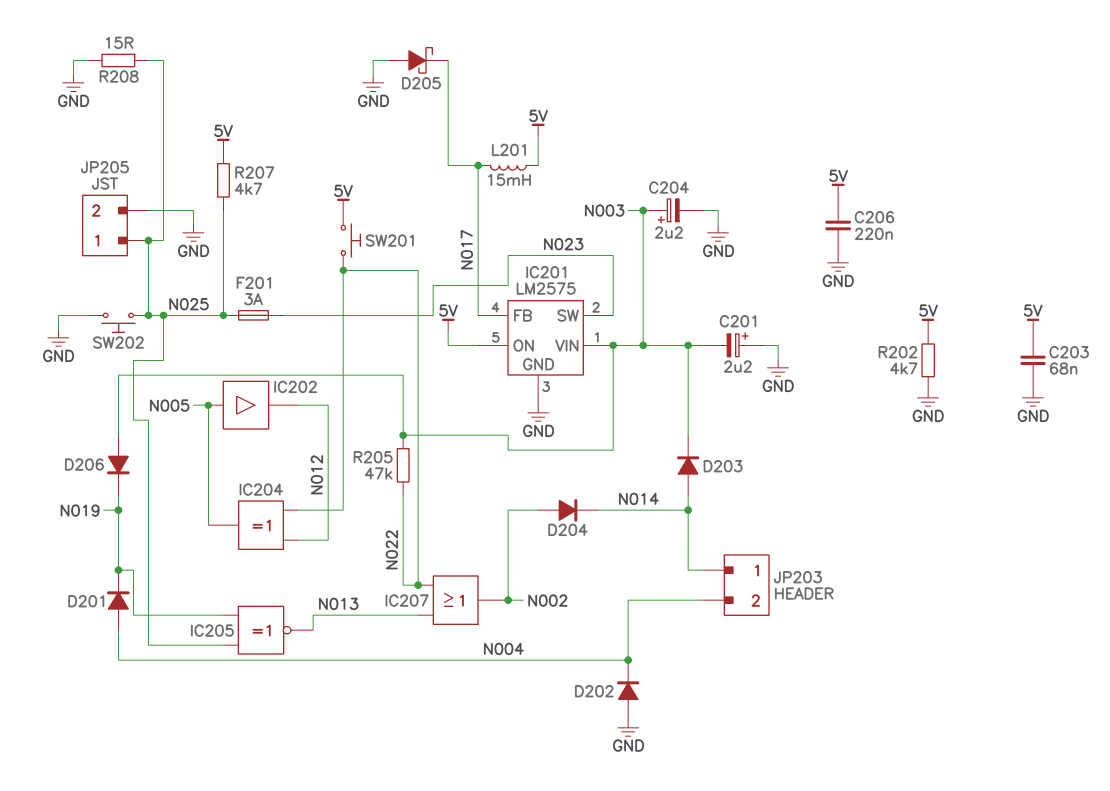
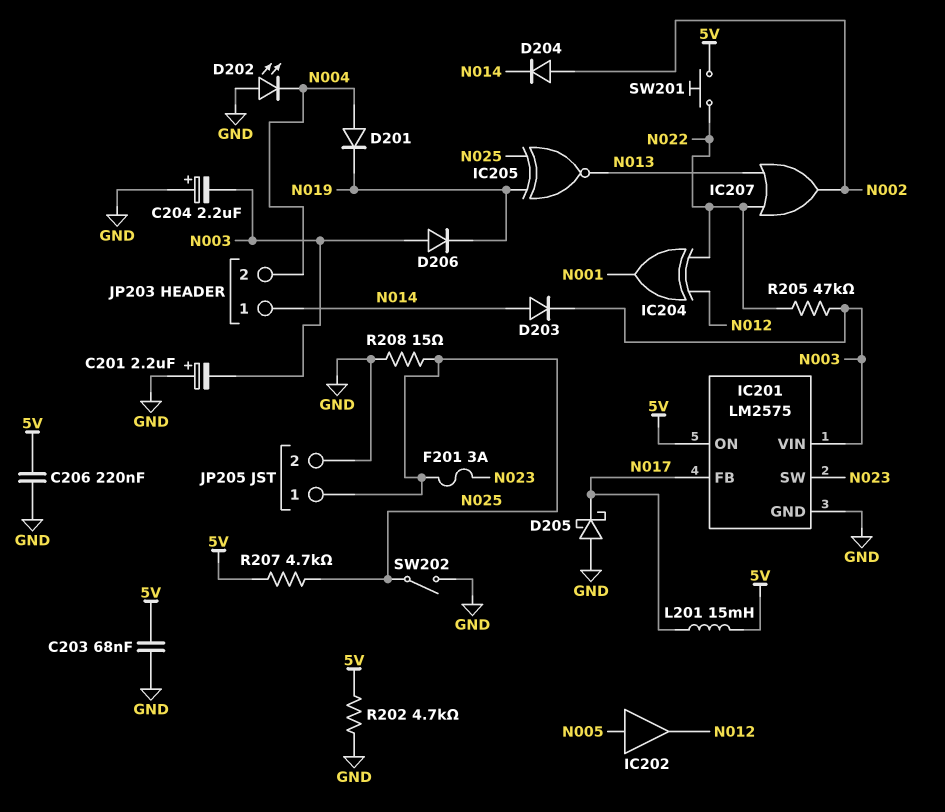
C204: 2.2uF (plus N003, minus GND) -> 2.2uF (plus GND, minus N003)
D202: diode (A GND, K N004) -> LED (A GND, K N004)
IC204: XOR (in N012, in N022, out N005) -> XOR (in N012, in N022, out N001)
SW202: button (GND, N025) -> switch (GND, N025)

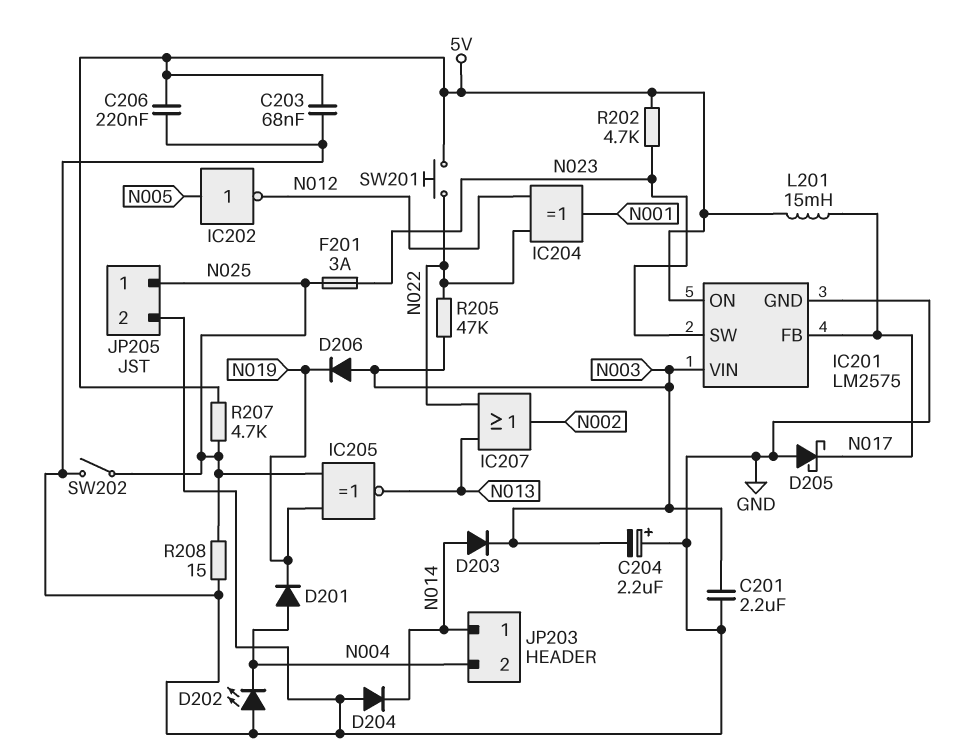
C201: 2.2uF (plus GND, minus N003) -> 2.2uF (GND, N003)
D204: diode (A N002, K N014) -> diode (A GND, K N014)
IC202: buffer (in N005, out N012) -> NOT (in N005, out N012)
R202: 4.7k (5V, GND) -> 4.7k (5V, N023)

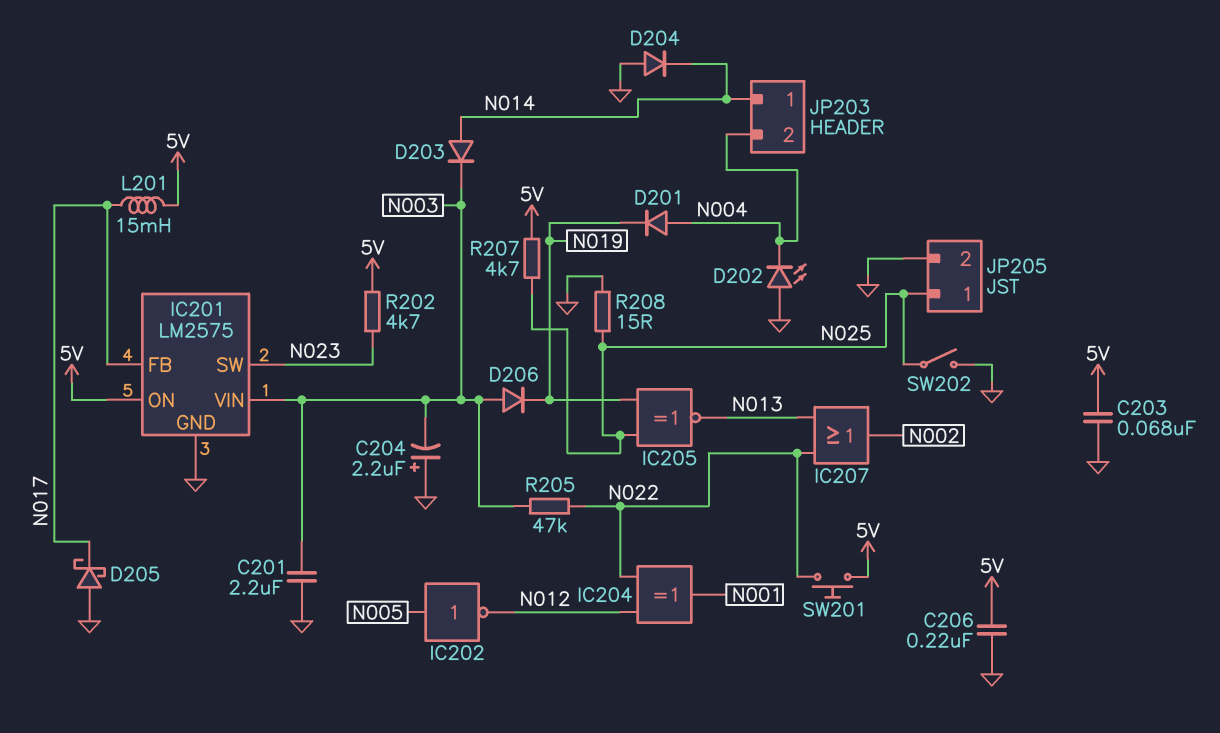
F201: 3A (N023, N025) -> none

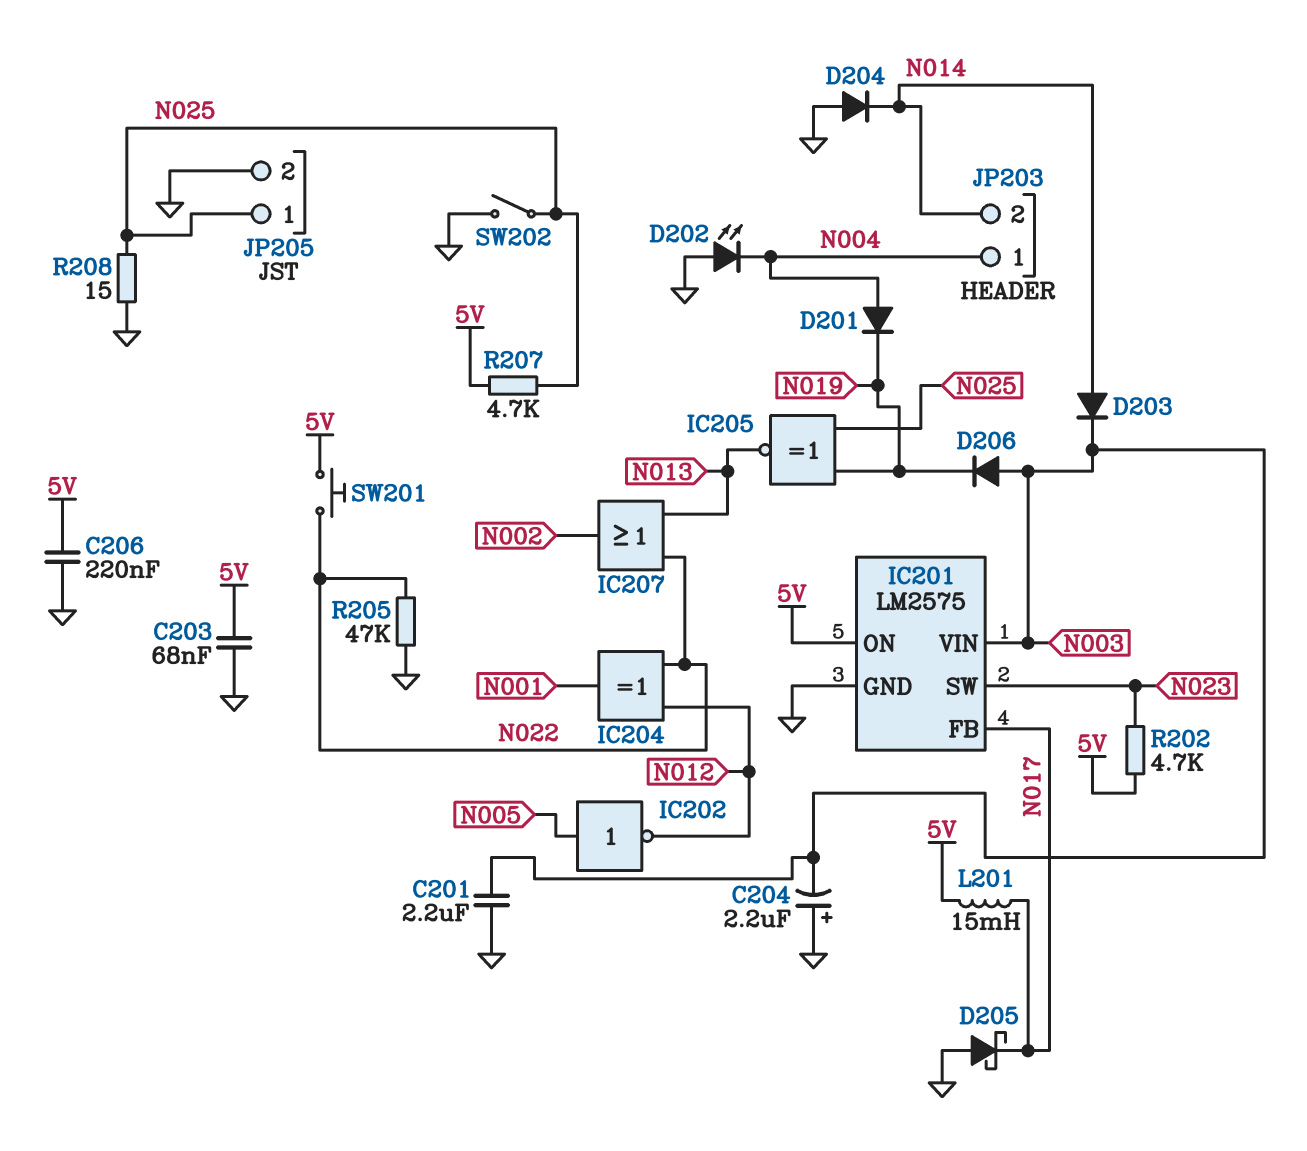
JP203 pin 1: N014 -> N004
JP203 pin 2: N004 -> N014
R205: 47k (N003, N022) -> 47k (GND, N022)

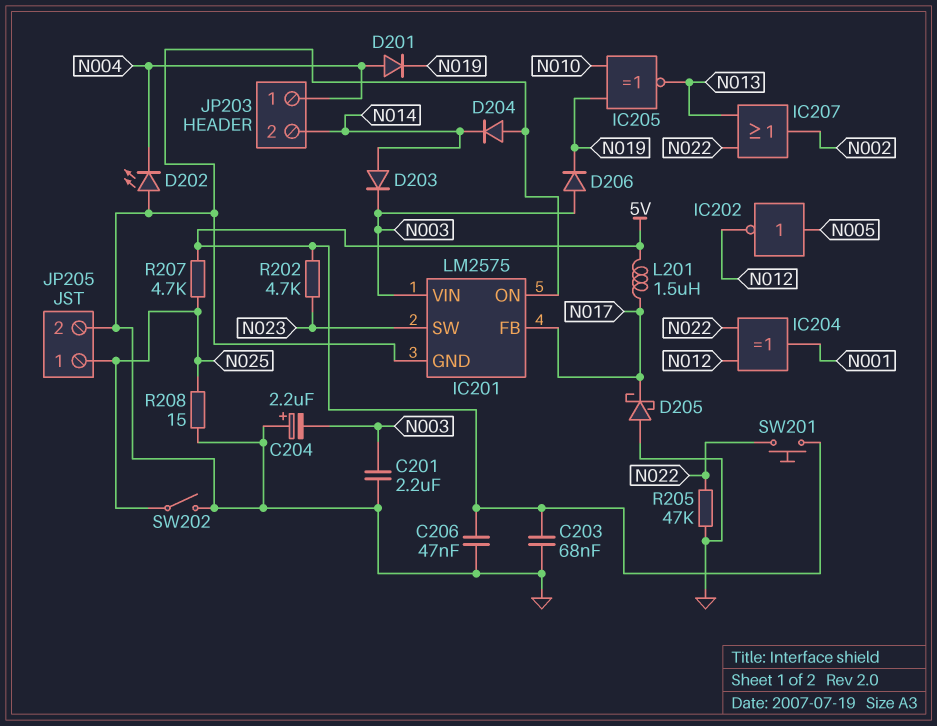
C206: 220nF (5V, GND) -> 47nF (5V, GND)
IC201 pin ON: 5V -> GND
IC205: XNOR (in N019, in N025, out N013) -> XNOR (in N010, in N019, out N013)
L201: 15mH (5V, N017) -> 1.5uH (5V, N017)

